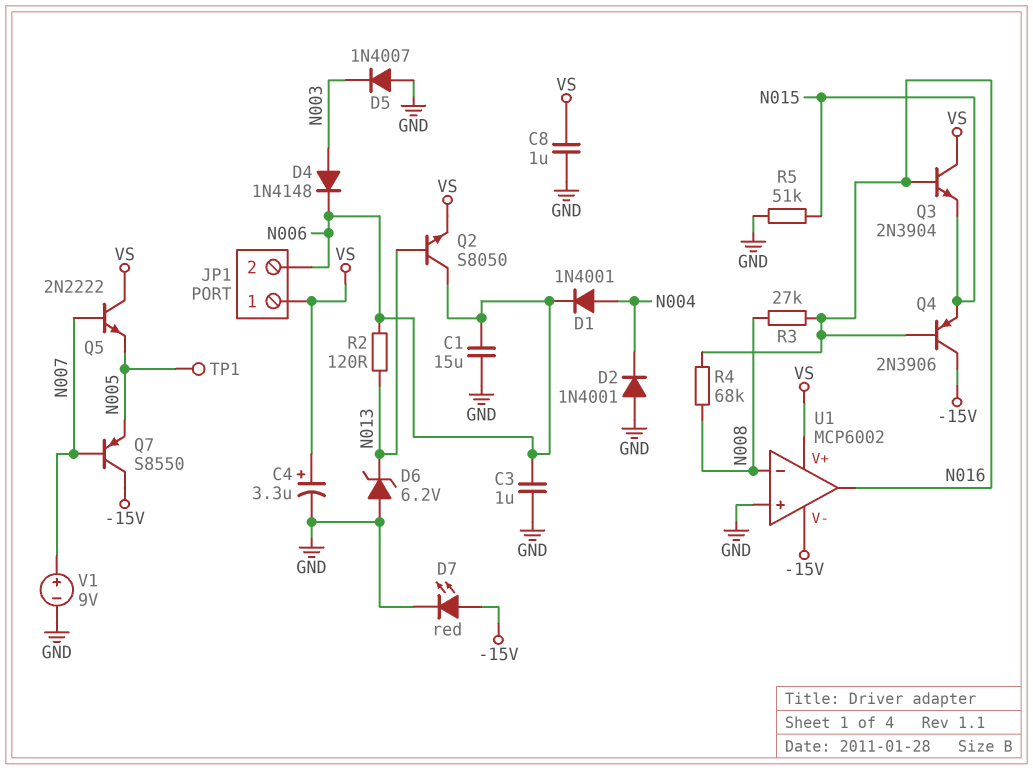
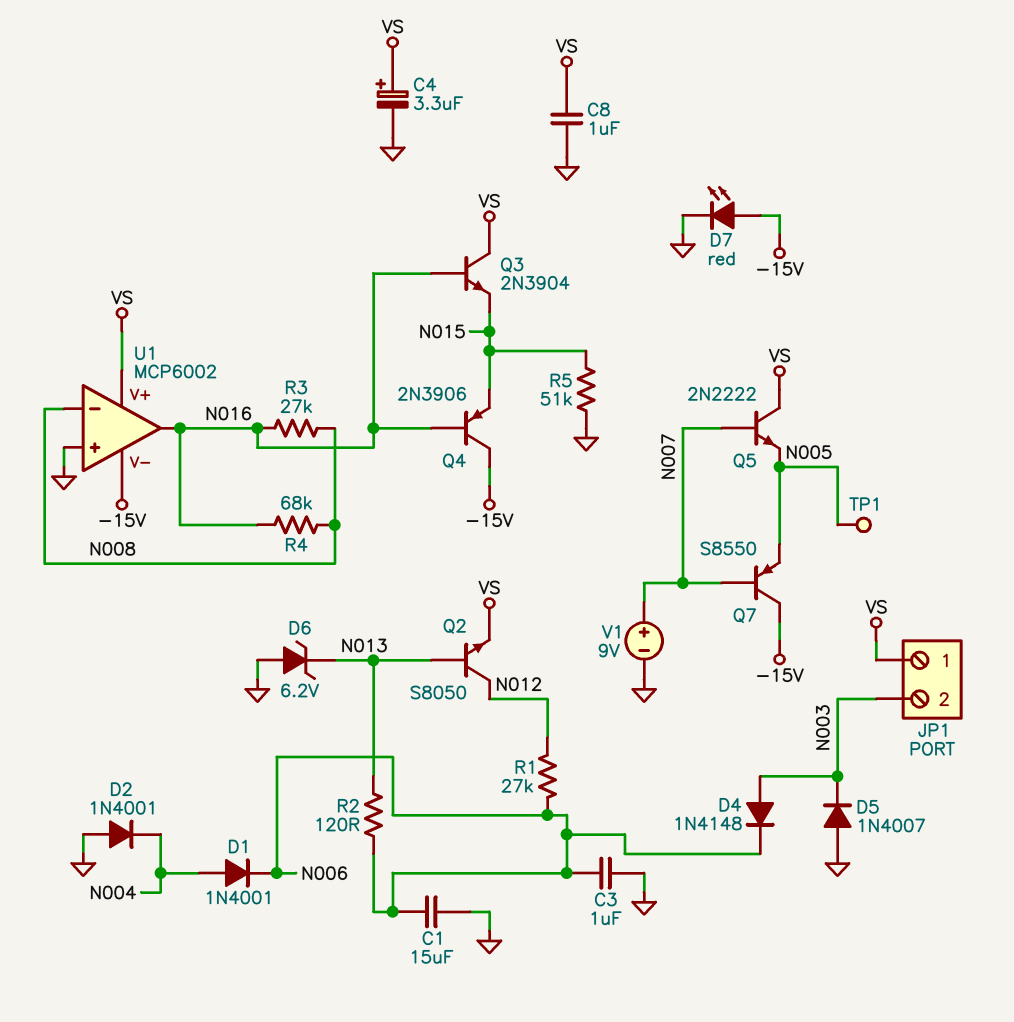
JP1 pin 2: N006 -> N003
Q2: NPN S8050 (B N013, C N006, E VS) -> NPN S8050 (B N013, C N012, E VS)
R1: none -> 27k (N006, N012)

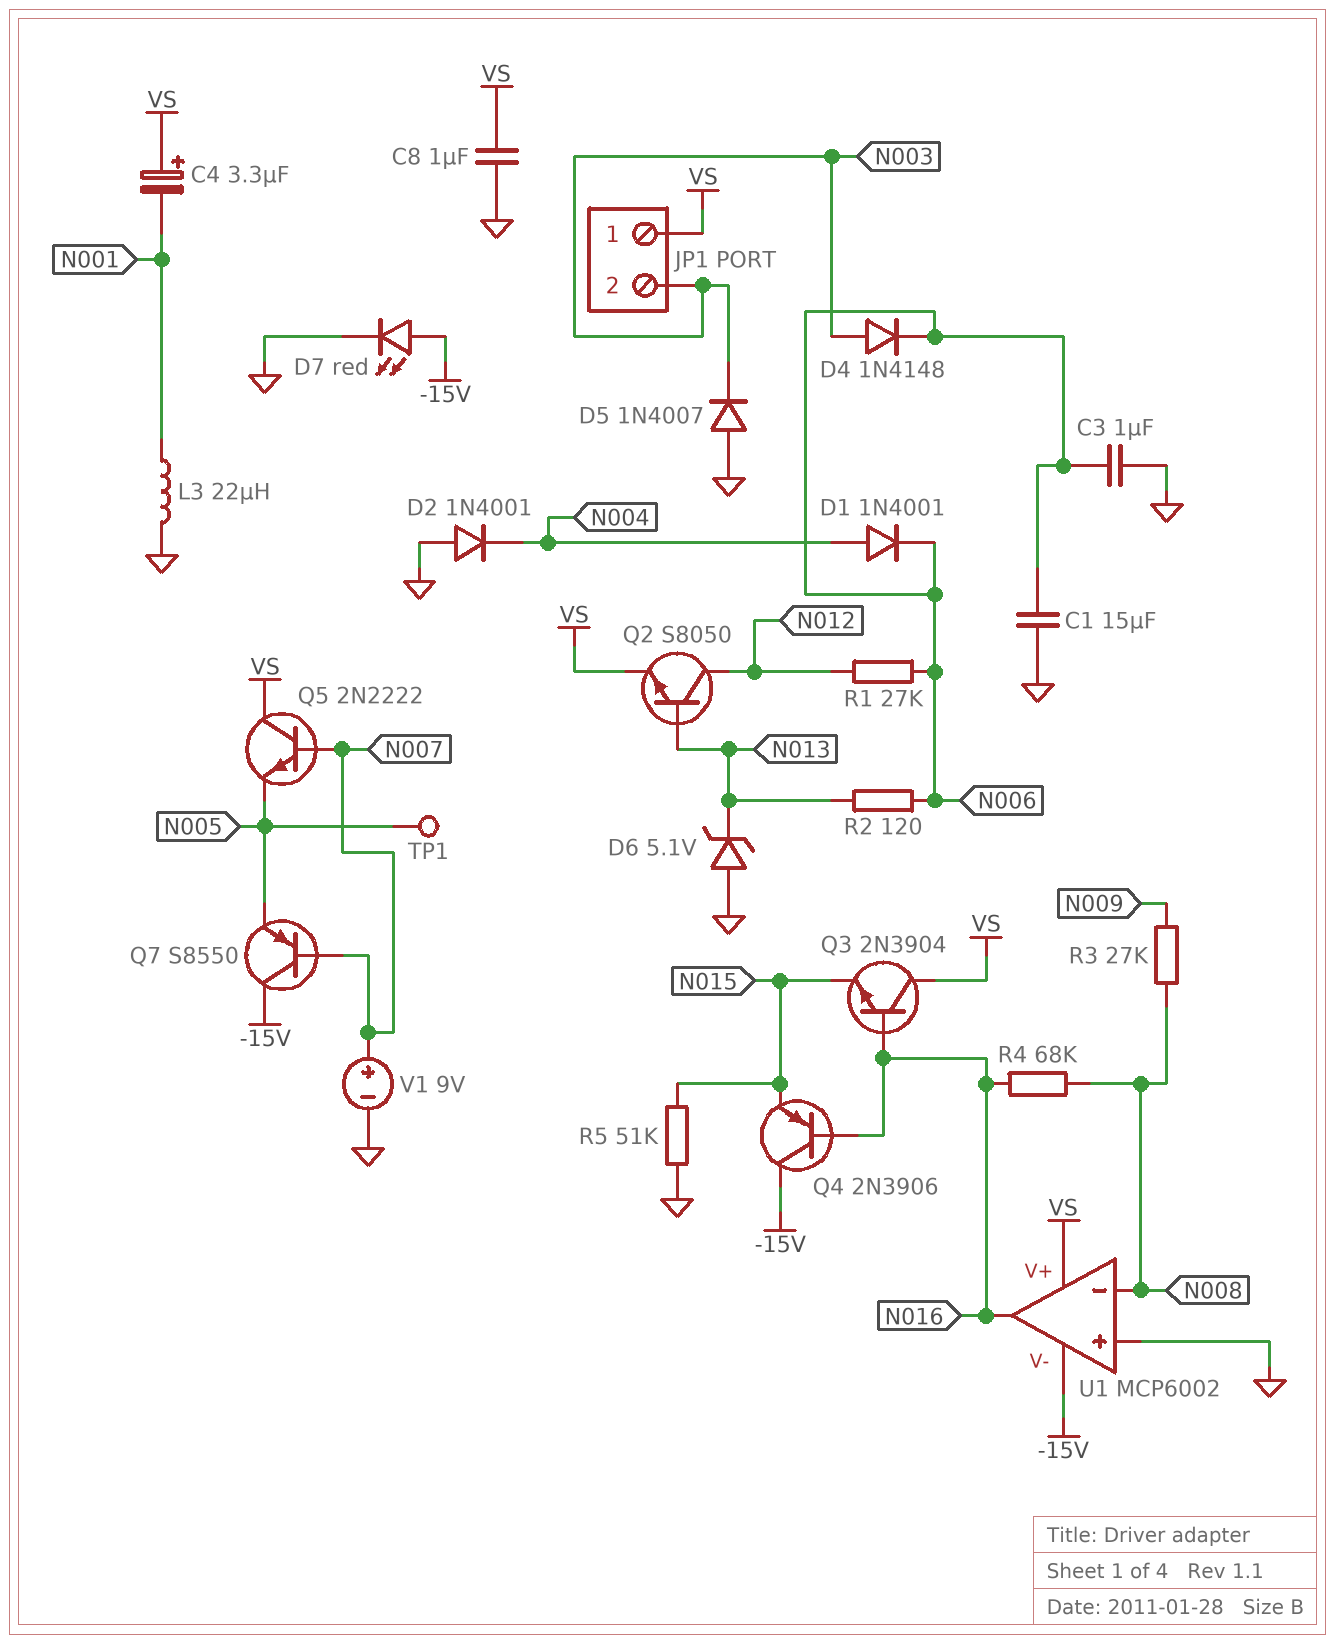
C4: 3.3uF (plus VS, minus GND) -> 3.3uF (plus VS, minus N001)
D6: zener 6.2V (A GND, K N013) -> zener 5.1V (A GND, K N013)
L3: none -> 22uH (GND, N001)
R3: 27k (N008, N016) -> 27k (N008, N009)

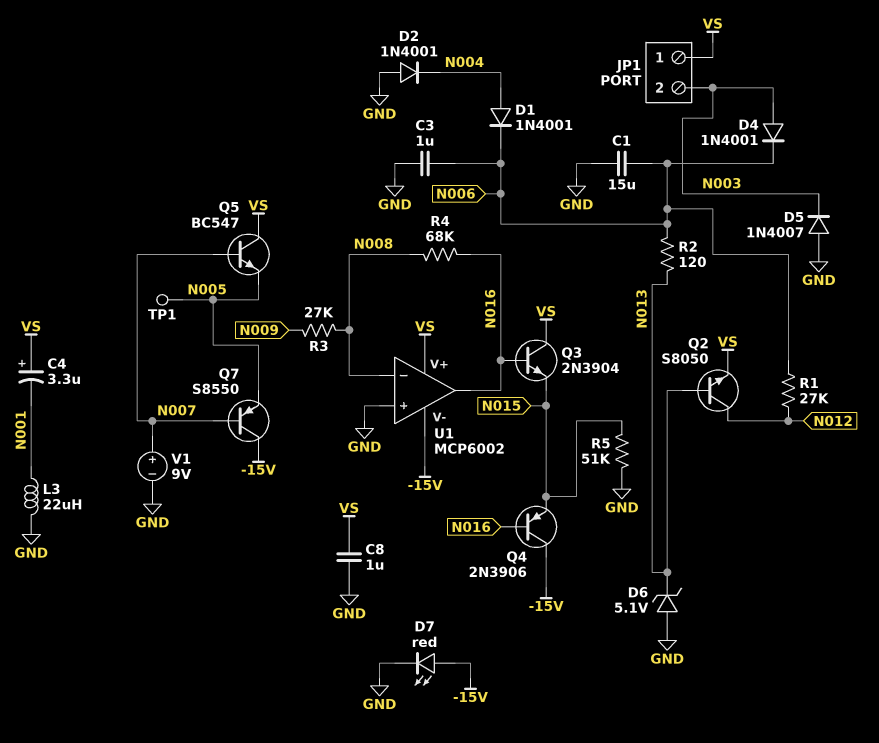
D4: diode 1N4148 (A N003, K N006) -> diode 1N4001 (A N003, K N006)
Q5: NPN 2N2222 (B N007, C VS, E N005) -> NPN BC547 (B N007, C VS, E N005)

